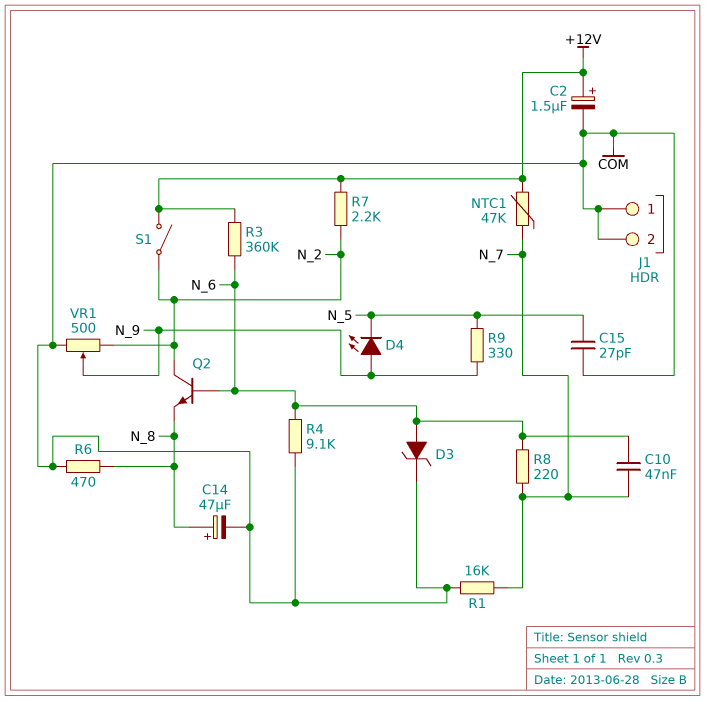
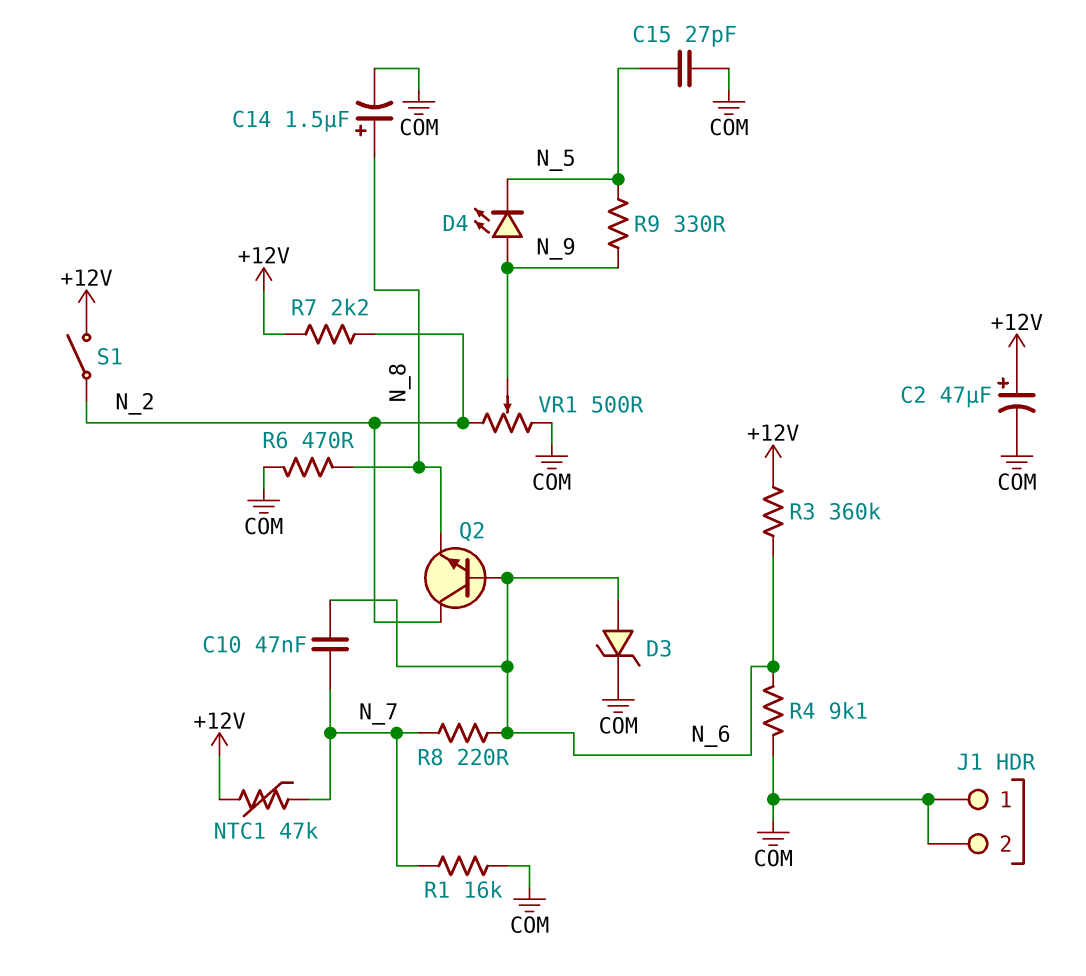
C2: 1.5uF (plus +12V, minus COM) -> 47uF (plus +12V, minus COM)
C14: 47uF (plus N_8, minus COM) -> 1.5uF (plus N_8, minus COM)

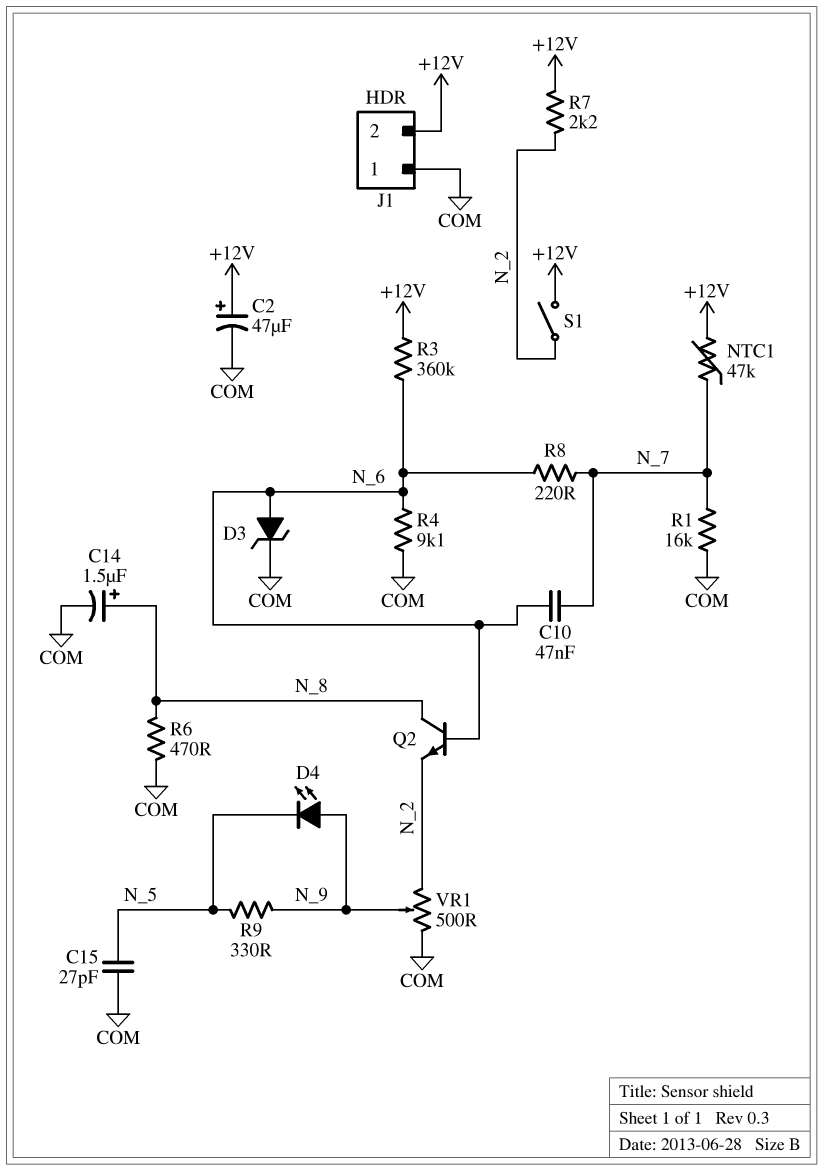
J1 pin 2: COM -> +12V
Q2: NPN (B N_6, C N_2, E N_8) -> NPN (B N_6, C N_8, E N_2)

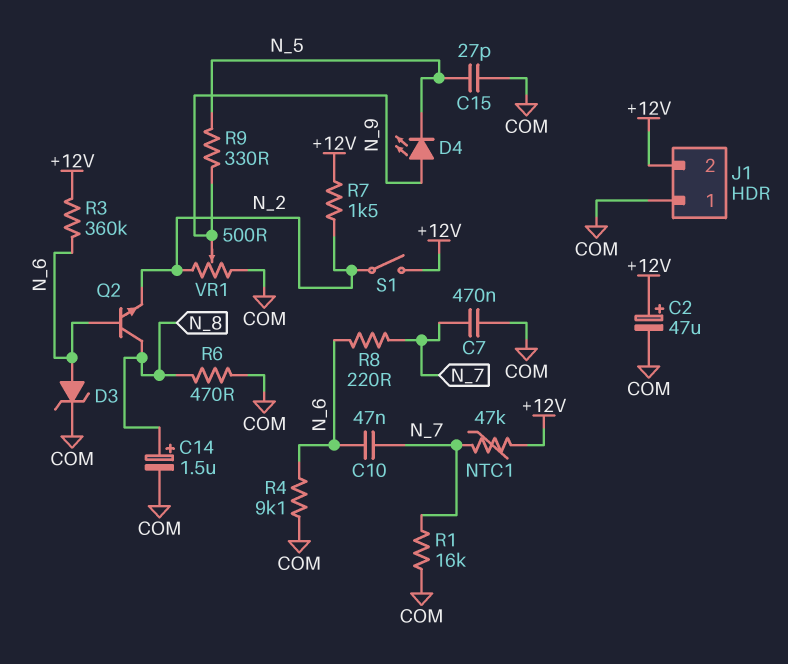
C7: none -> 470nF (COM, N_7)
R7: 2.2k (+12V, N_2) -> 1.5k (+12V, N_2)

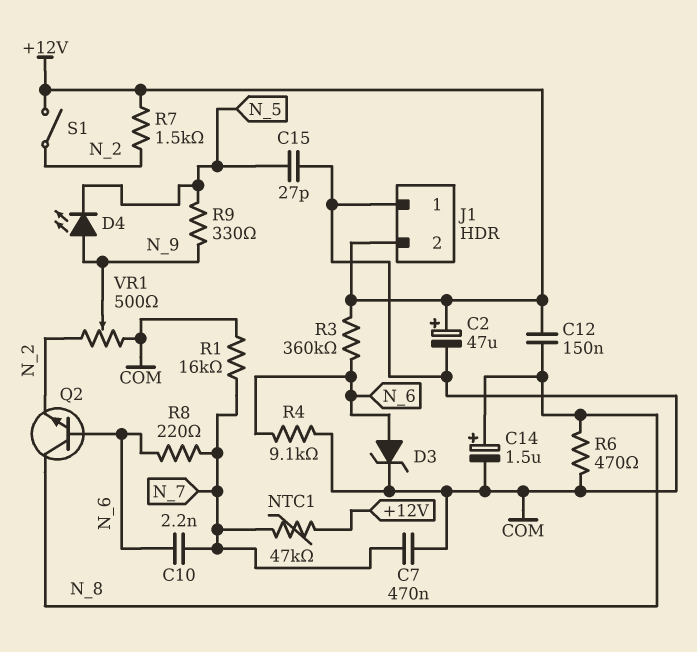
C10: 47nF (N_6, N_7) -> 2.2nF (N_6, N_7)
C12: none -> 150nF (+12V, N_8)

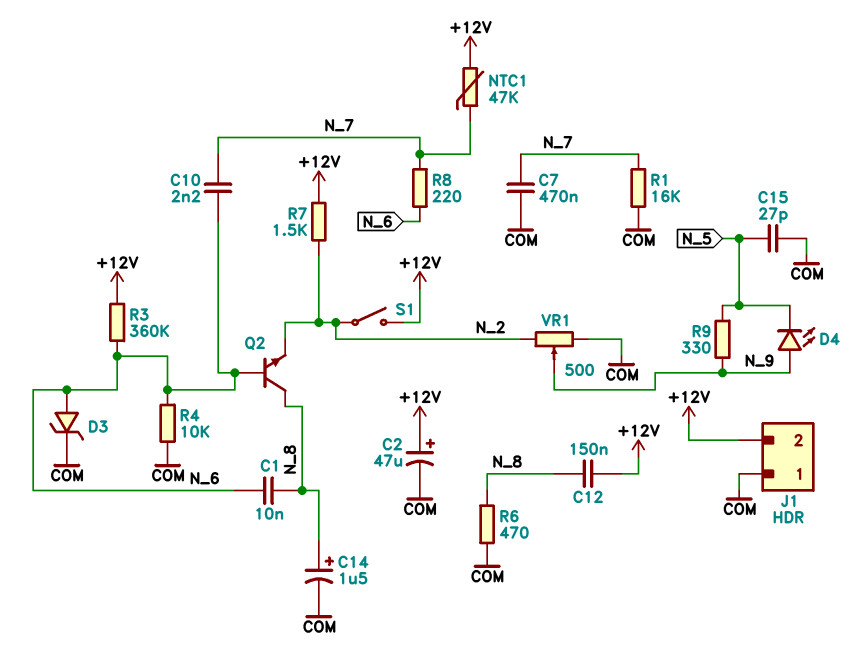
C1: none -> 10nF (N_6, N_8)
R4: 9.1k (COM, N_6) -> 10k (COM, N_6)

